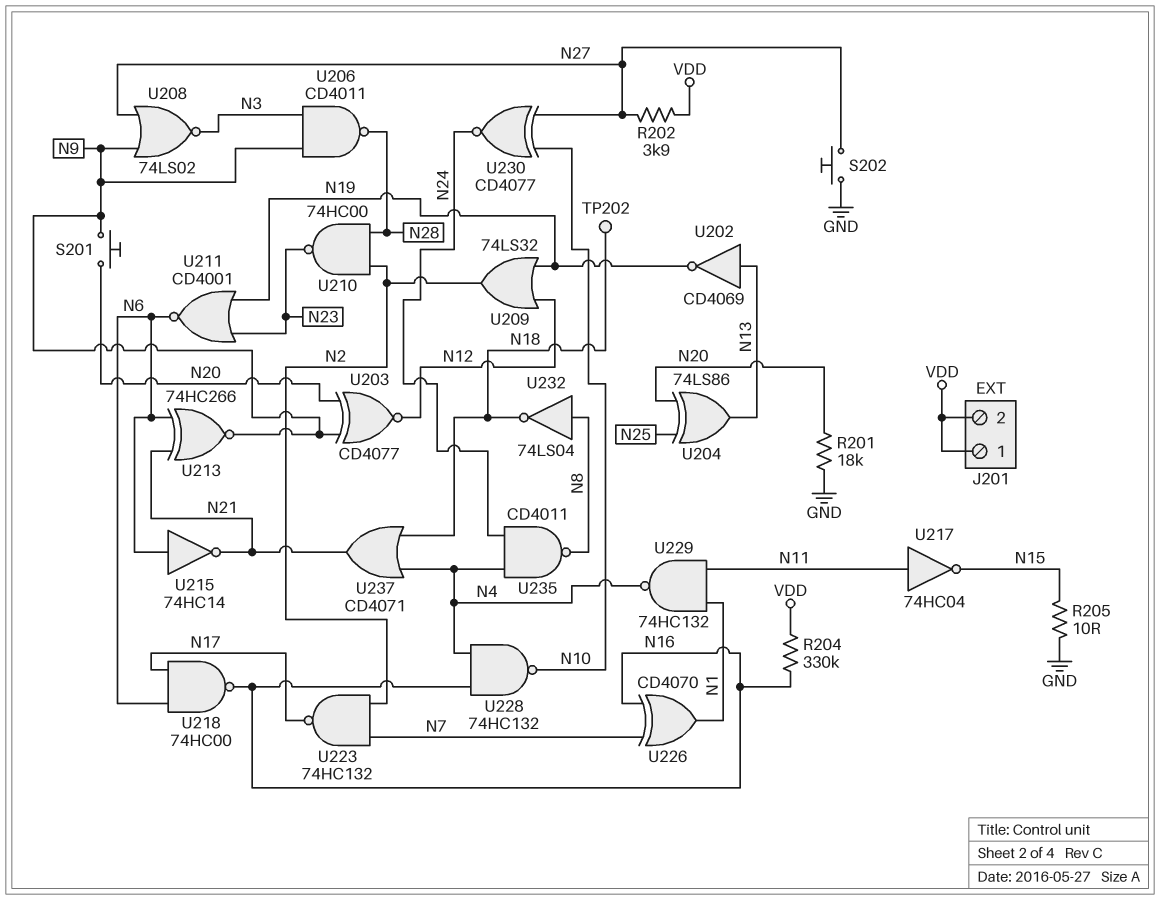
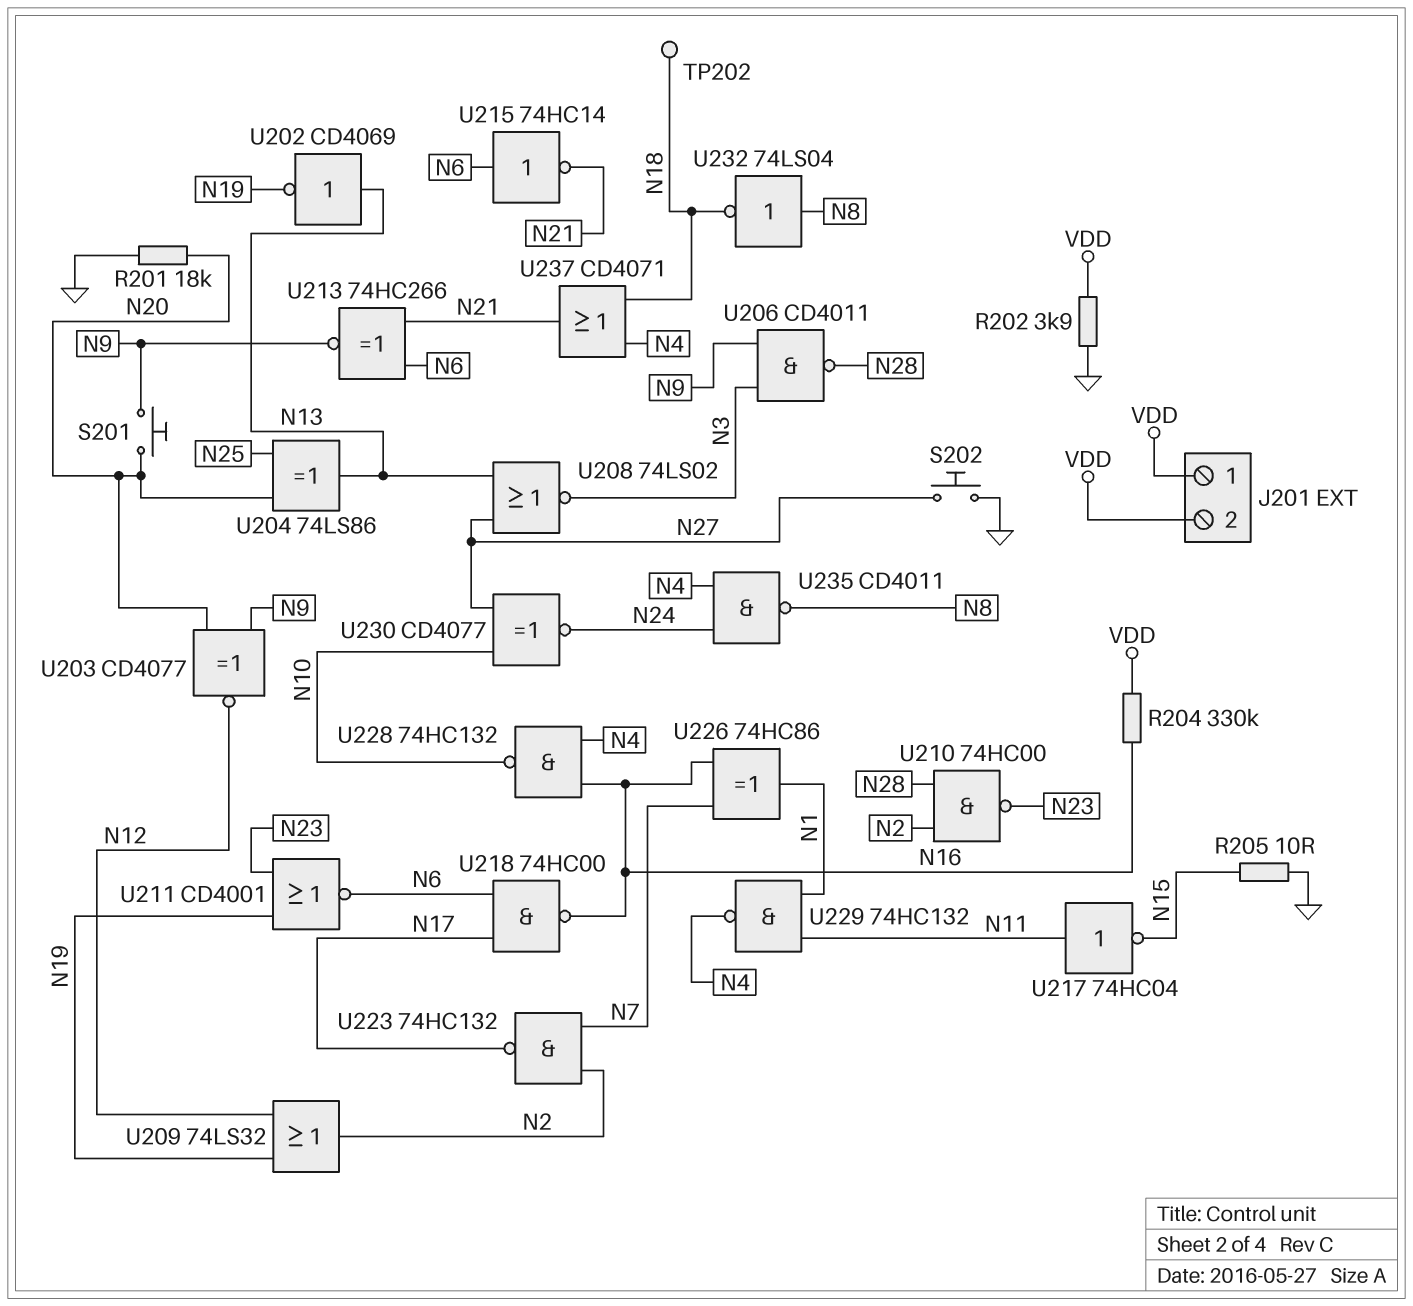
R202: 3.9k (N27, VDD) -> 3.9k (GND, VDD)
U208: NOR 74LS02 (in N9, in N27, out N3) -> NOR 74LS02 (in N13, in N27, out N3)
U226: XOR CD4070 (in N7, in N16, out N1) -> XOR 74HC86 (in N7, in N16, out N1)

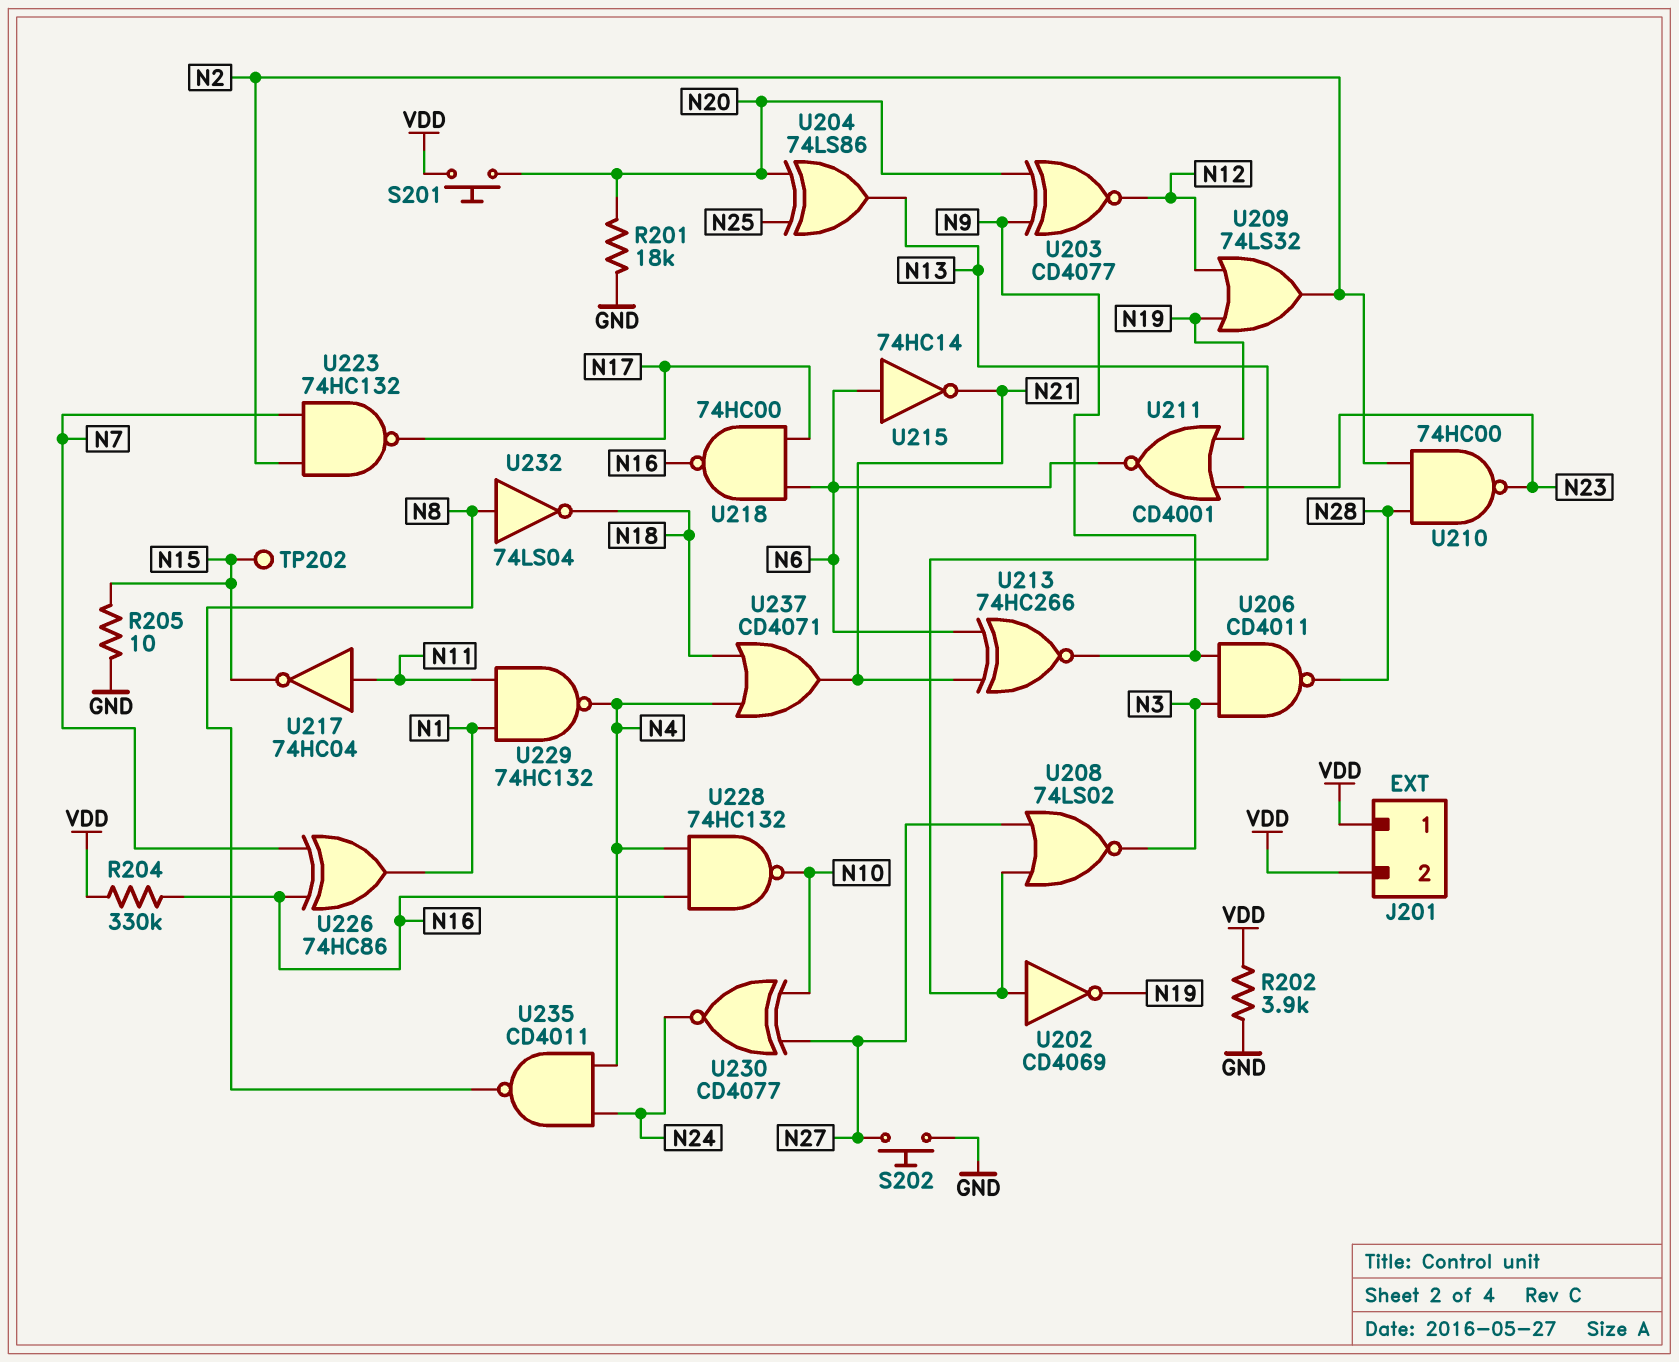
S201: button (N9, N20) -> button (N20, VDD)
TP202: test point (N18) -> test point (N15)

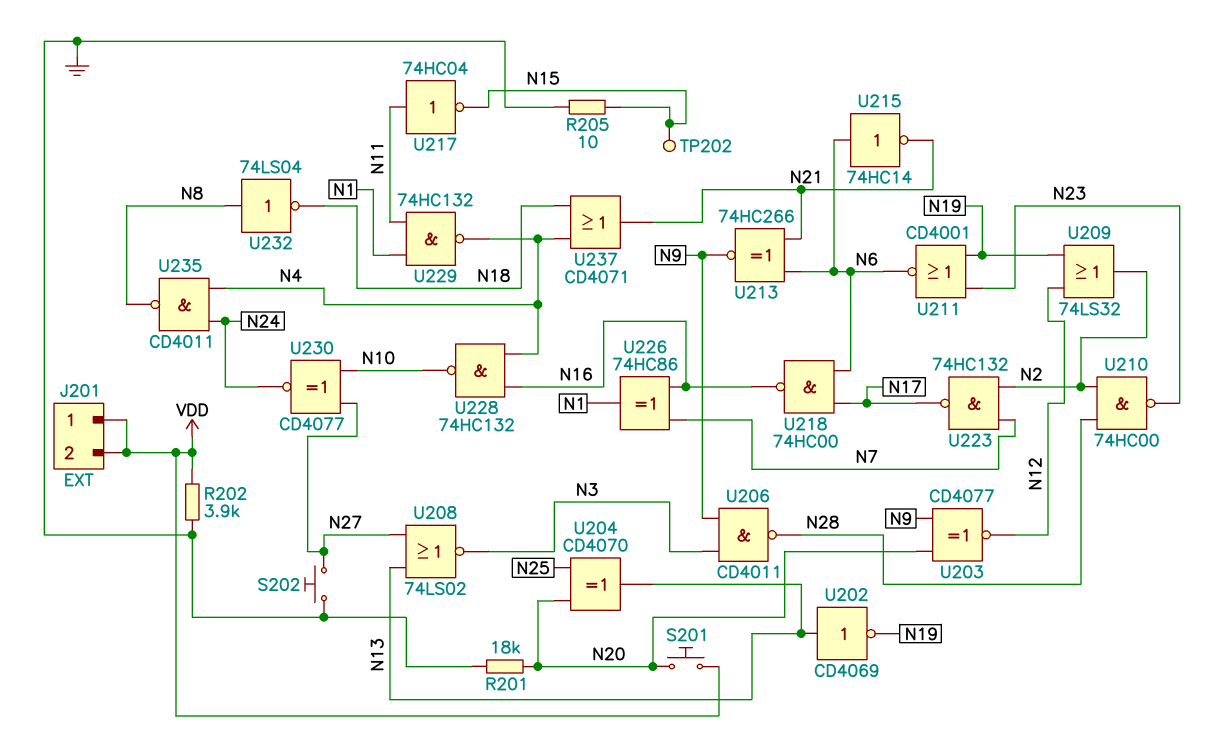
R204: 330k (N16, VDD) -> none
U204: XOR 74LS86 (in N20, in N25, out N13) -> XOR CD4070 (in N20, in N25, out N13)

